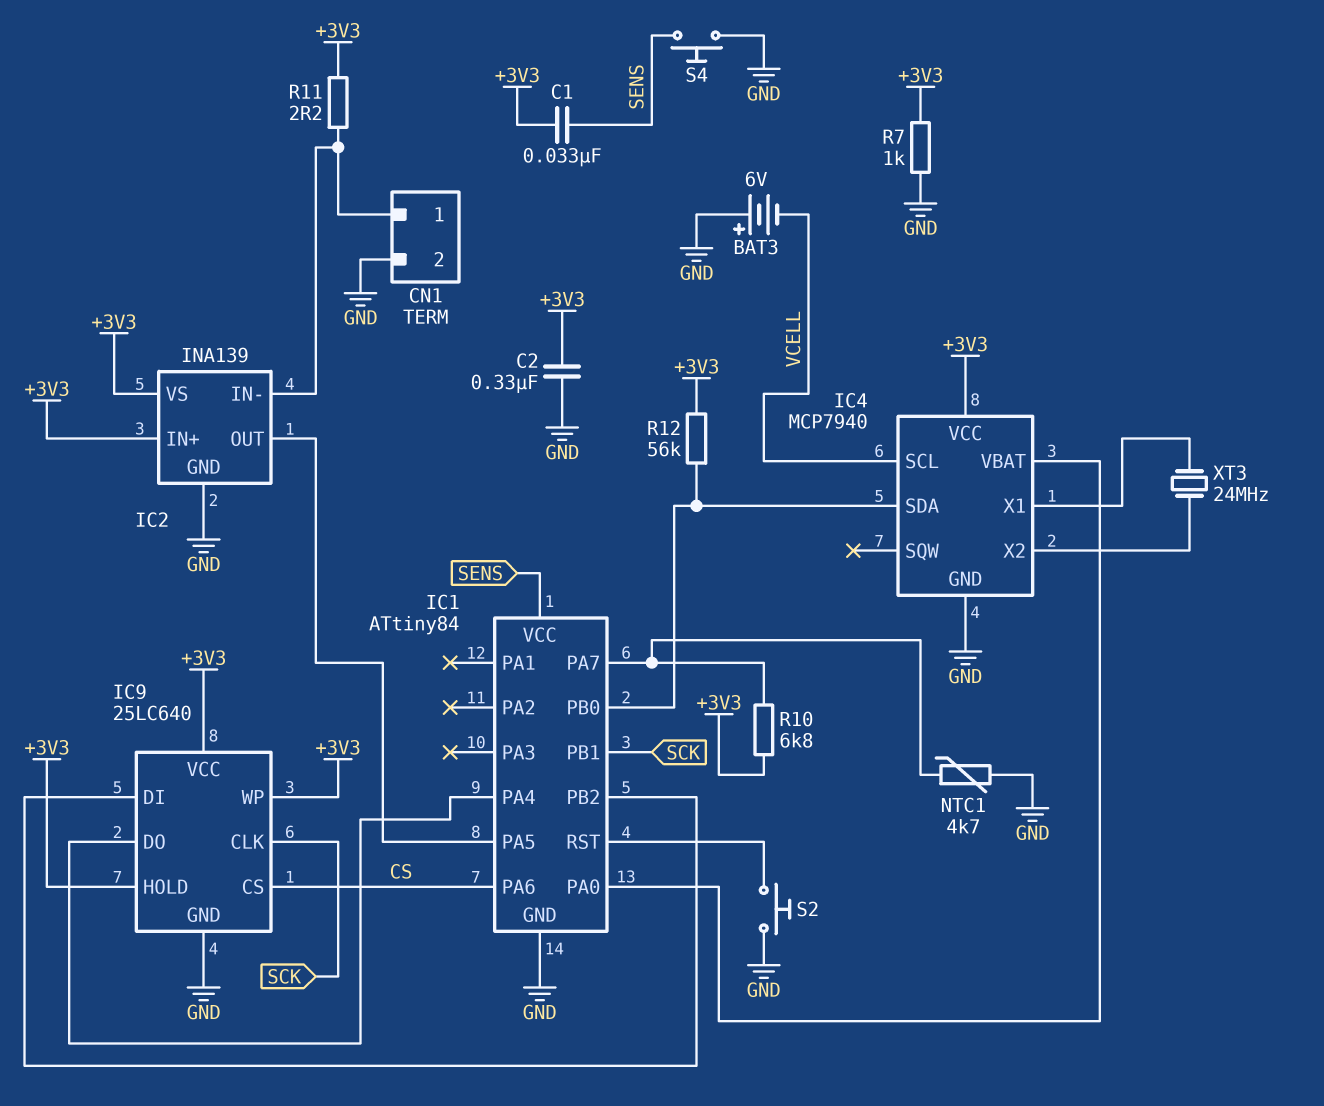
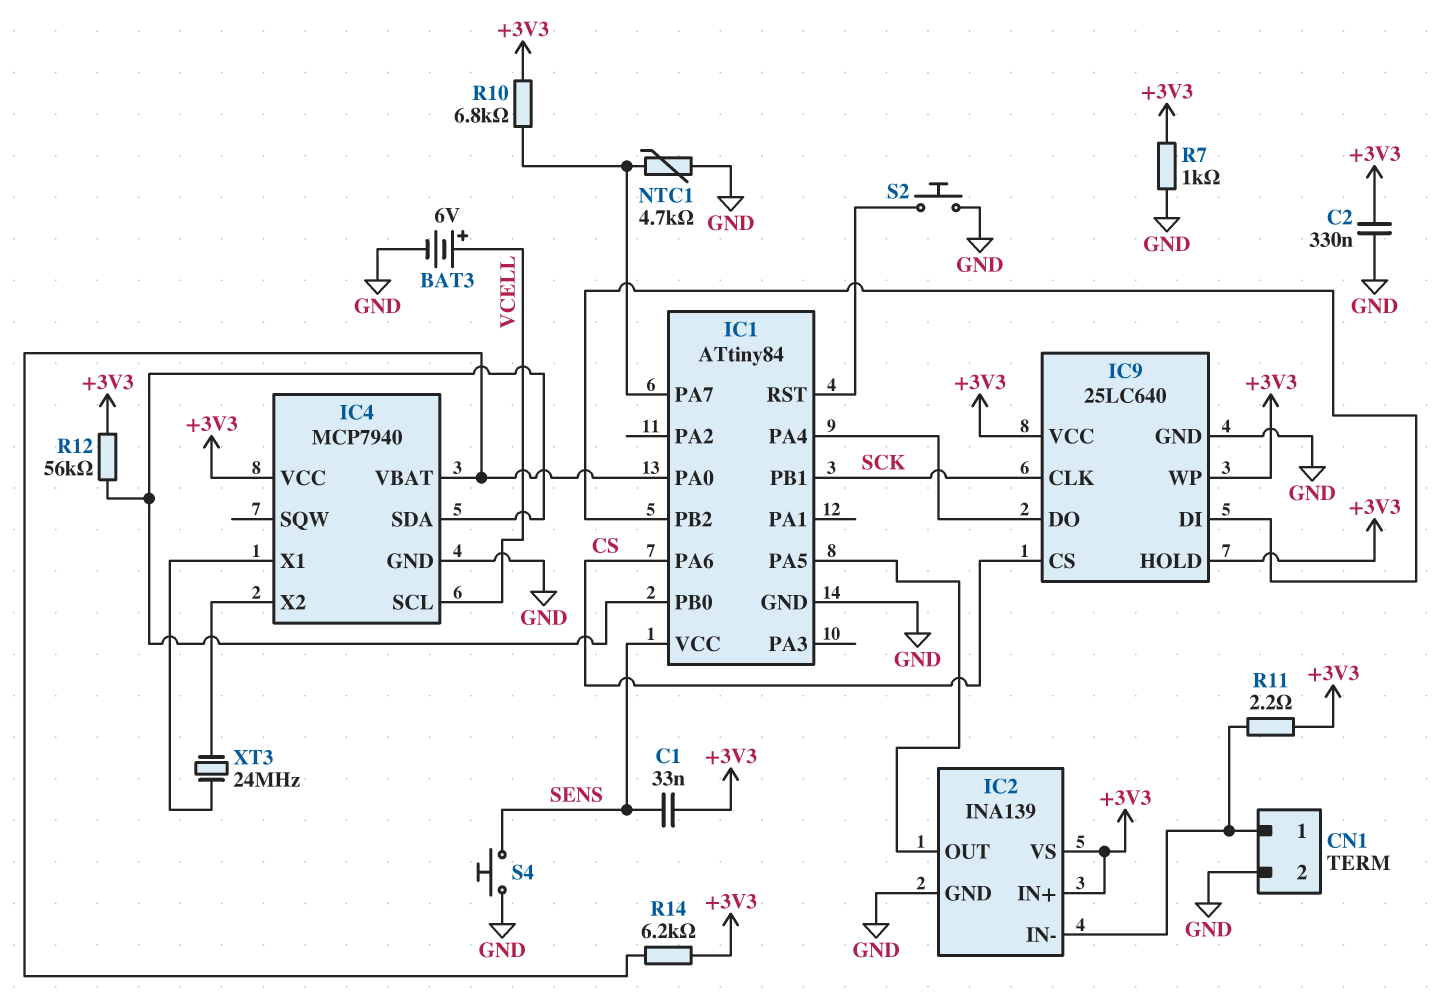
BAT3: 6V (plus GND, minus VCELL) -> 6V (plus VCELL, minus GND)
R14: none -> 6.2k (+3V3, IC1/PA0)

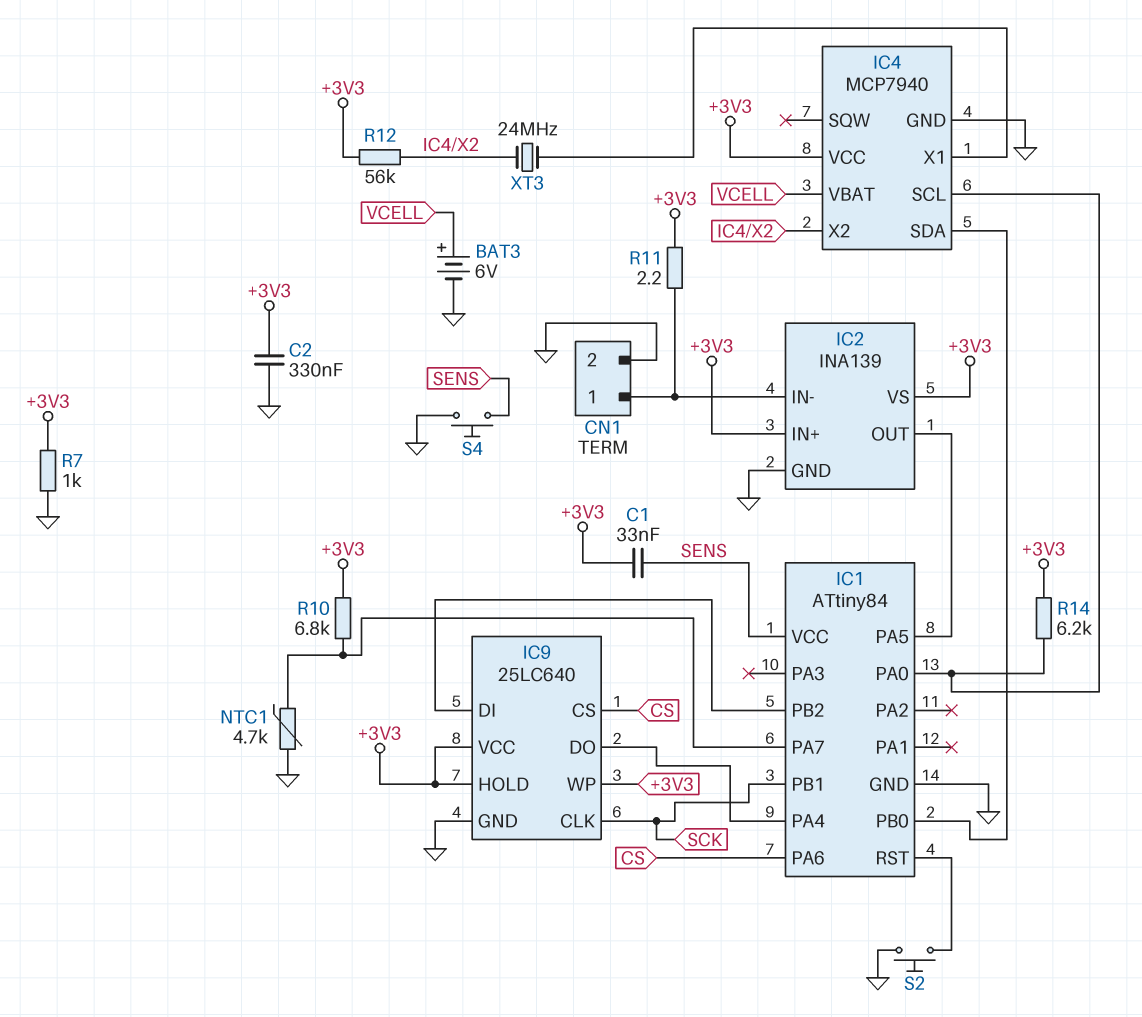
IC4 pin SCL: VCELL -> IC1/PA0
IC4 pin VBAT: IC1/PA0 -> VCELL
R12: 56k (+3V3, IC1/PB0) -> 56k (+3V3, IC4/X2)

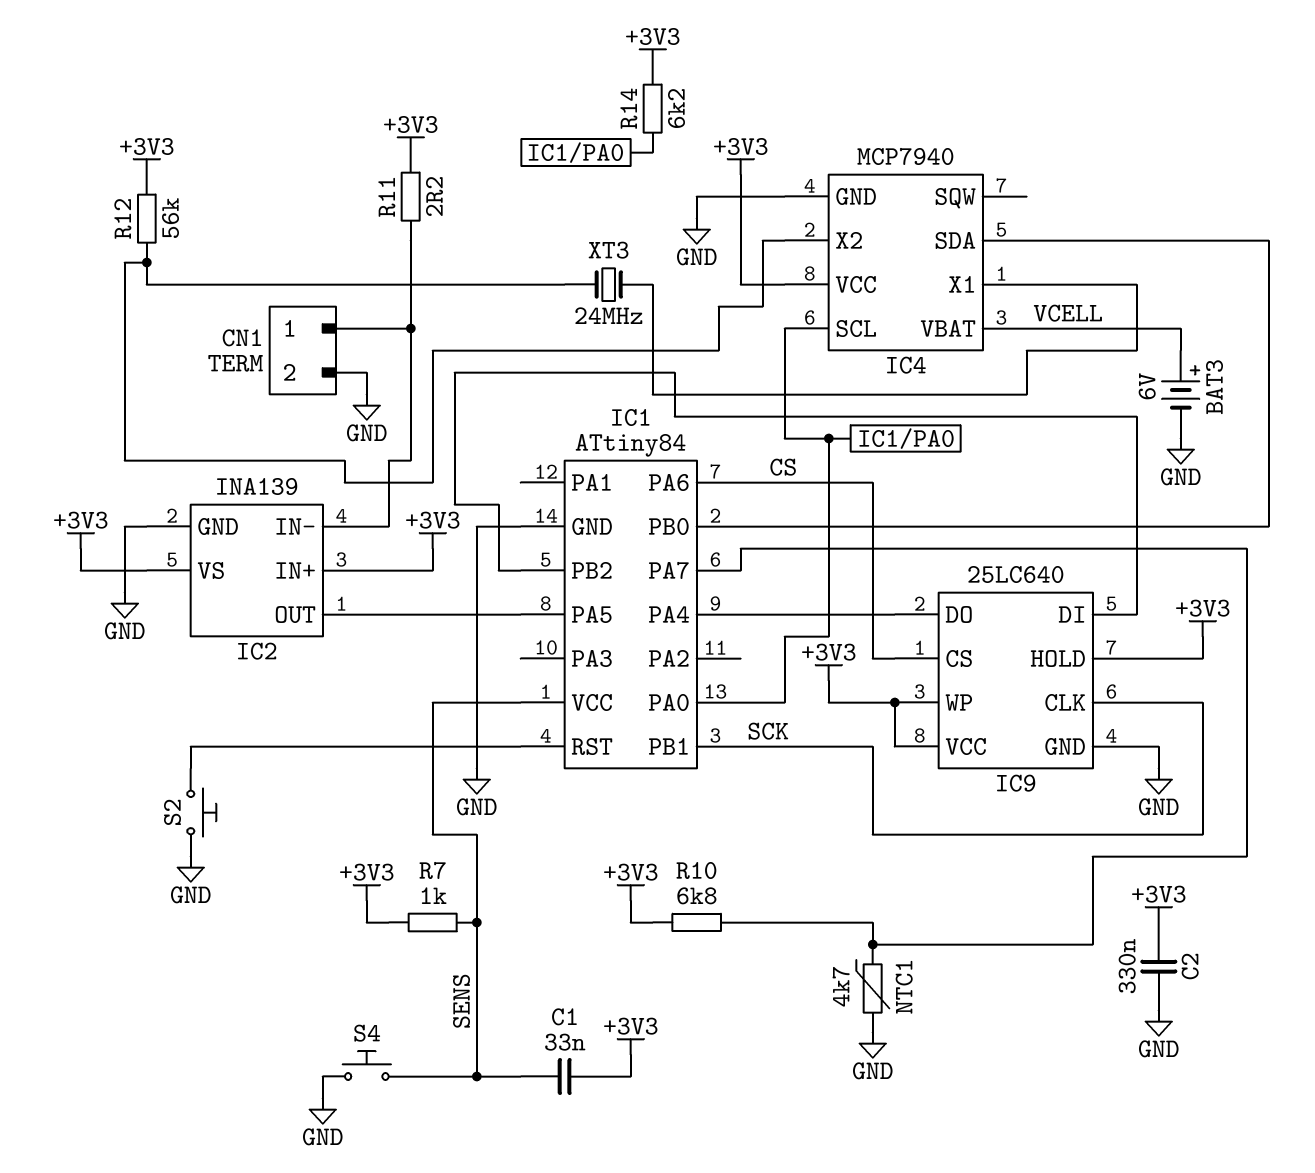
R7: 1k (+3V3, GND) -> 1k (+3V3, SENS)

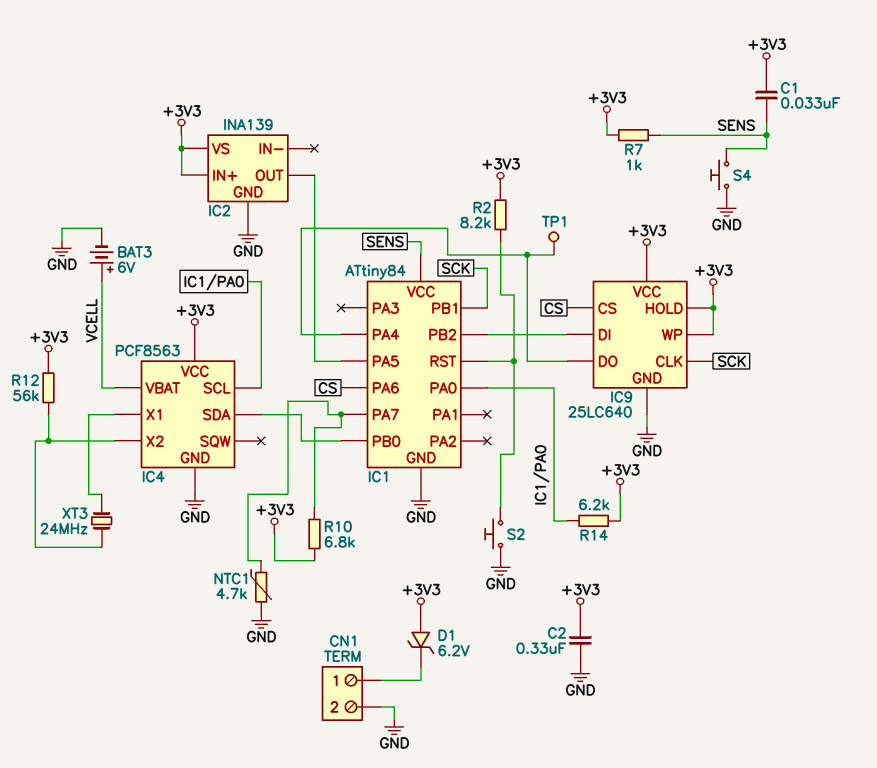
D1: none -> zener 6.2V (A +3V3, K CN1/1)
IC2 pin IN-: CN1/1 -> none
IC4: MCP7940 -> PCF8563
R2: none -> 8.2k (+3V3, IC1/RST)
R11: 2.2 (+3V3, CN1/1) -> none
TP1: none -> test point (IC1/PA4)

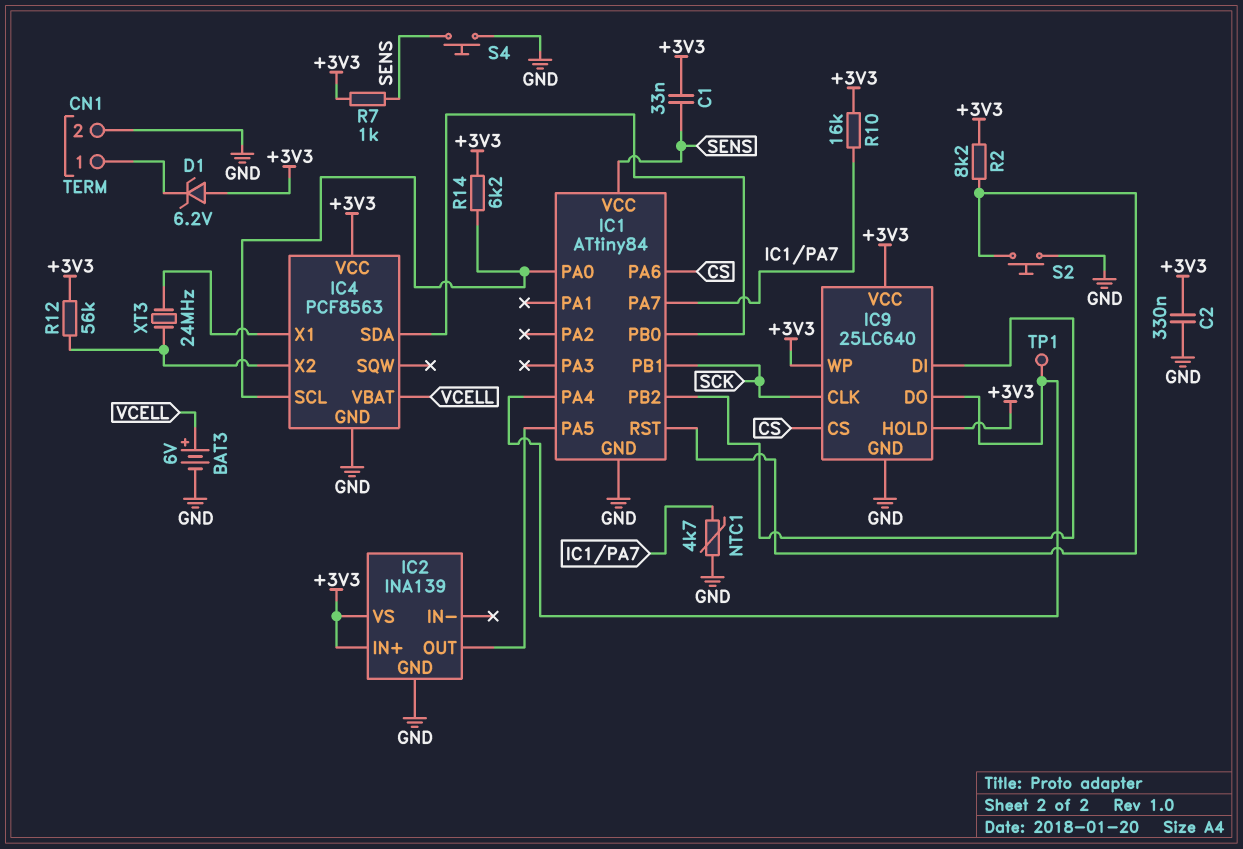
R10: 6.8k (+3V3, IC1/PA7) -> 16k (+3V3, IC1/PA7)

